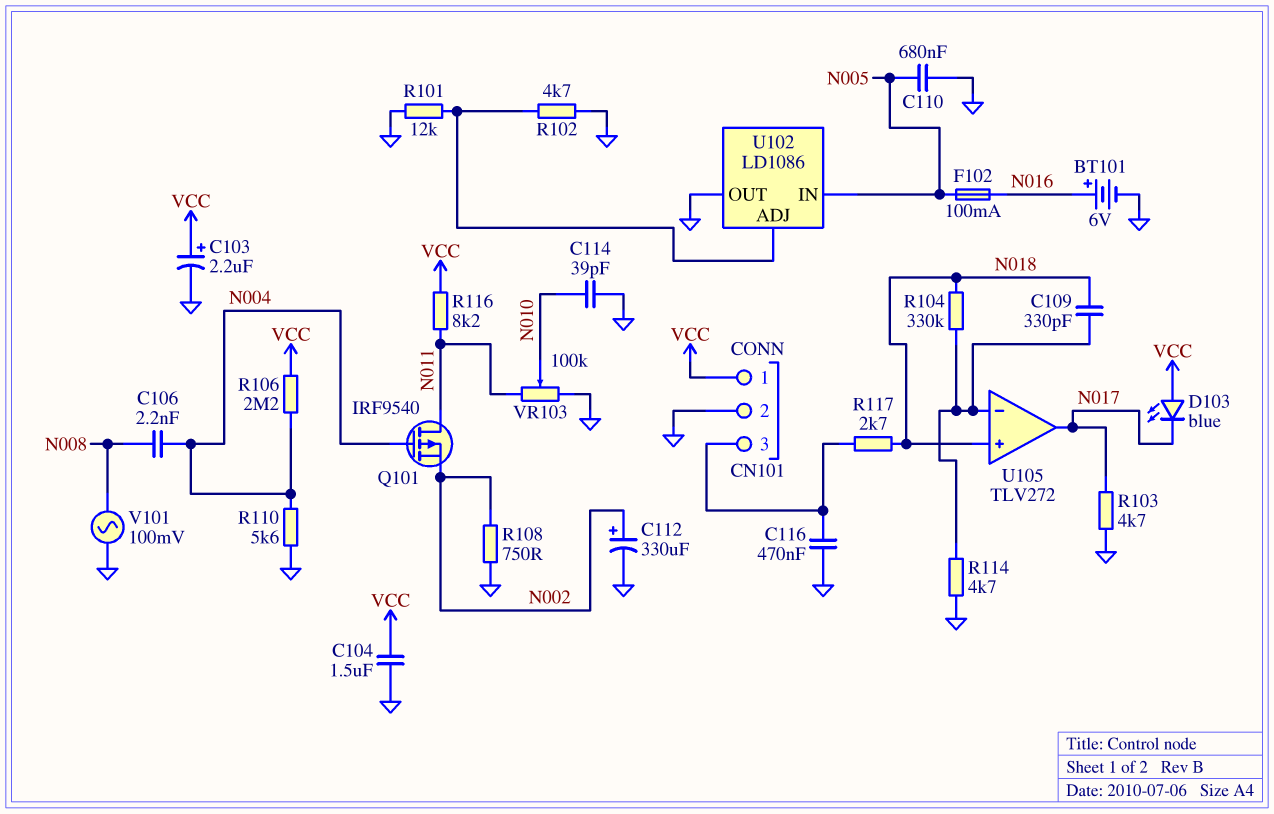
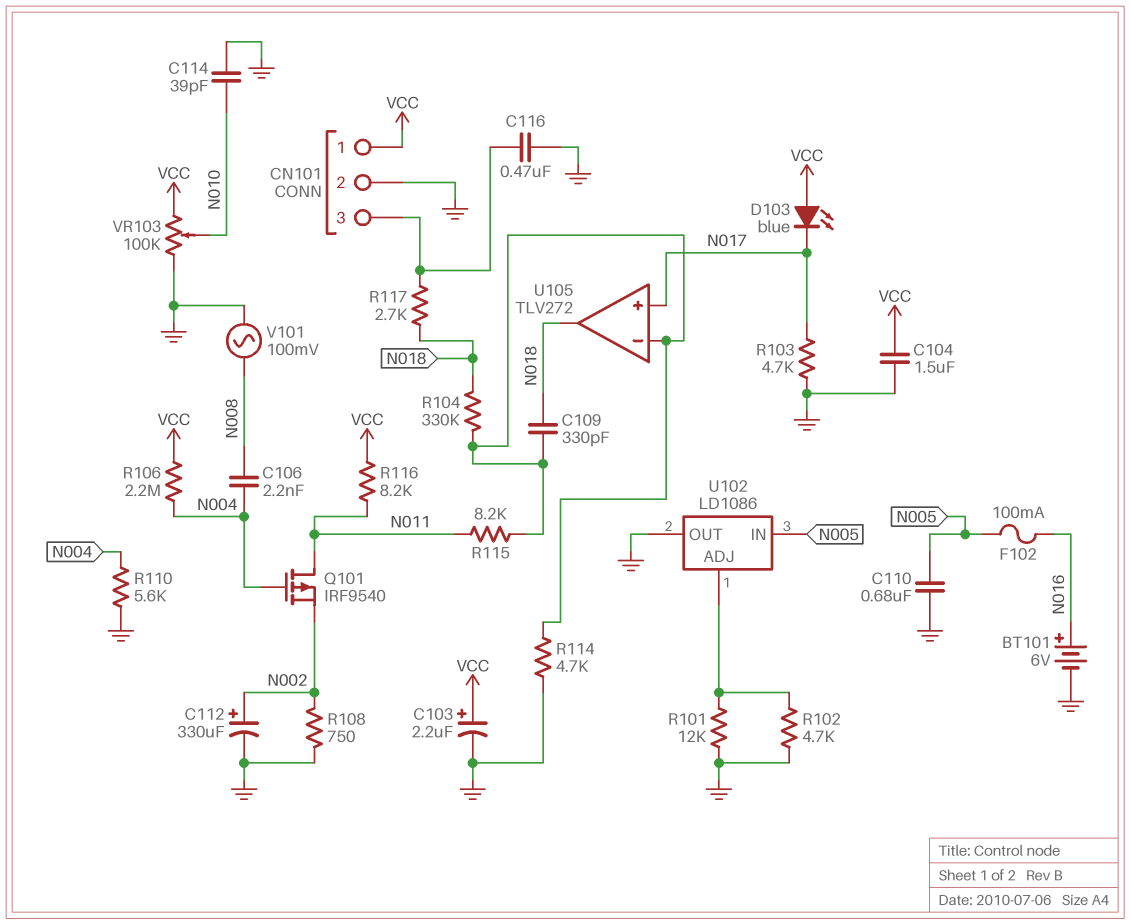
R115: none -> 8.2k (N011, U105/in-)
U105 pin in+: N018 -> N017
U105 pin out: N017 -> N018
VR103: 100k (GND, N011, wiper N010) -> 100k (GND, VCC, wiper N010)

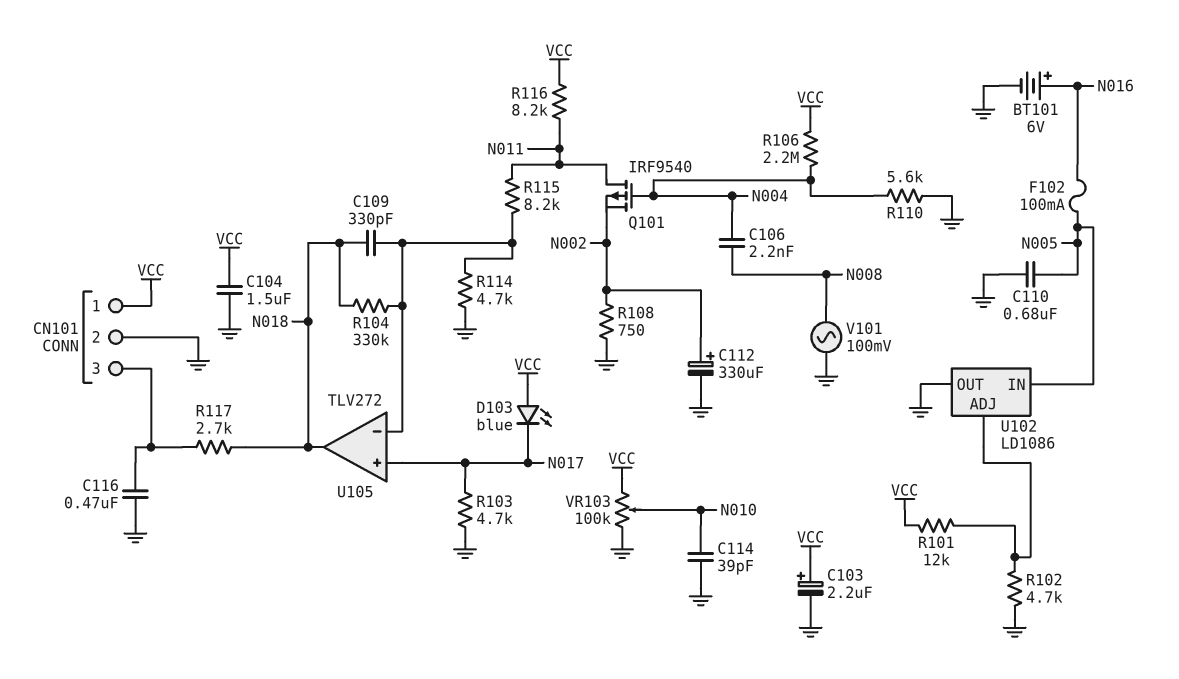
R101: 12k (GND, U102/ADJ) -> 12k (U102/ADJ, VCC)

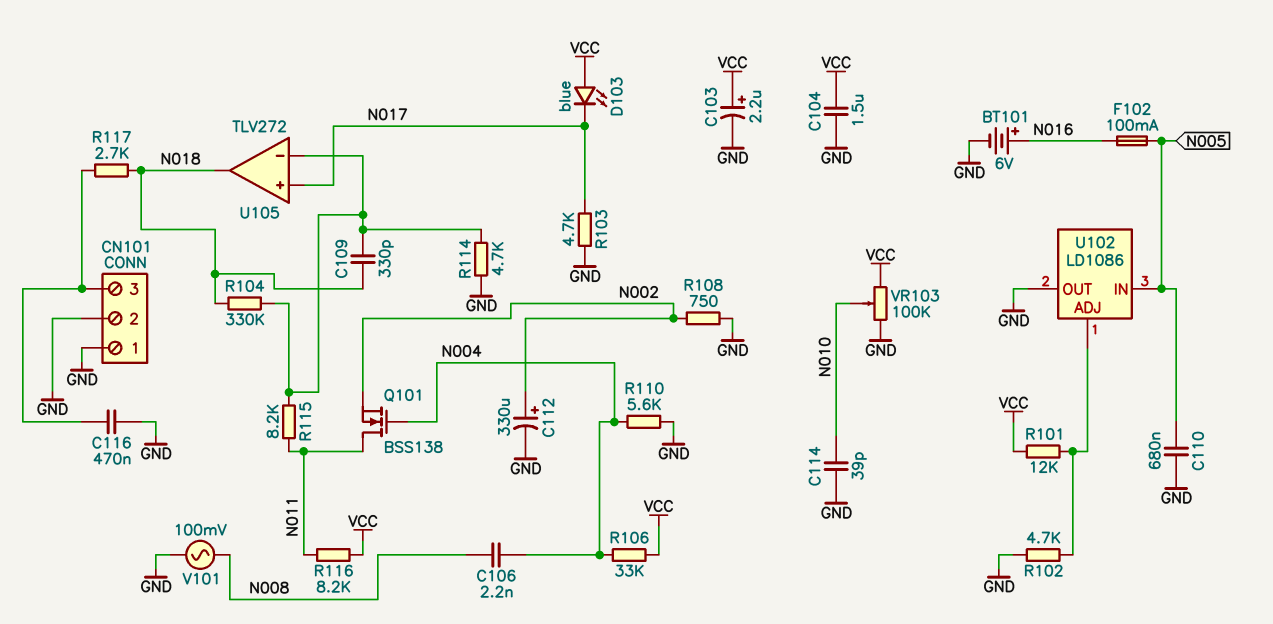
CN101 pin 1: VCC -> GND
Q101: PMOS IRF9540 (G N004, D N011, S N002) -> NMOS BSS138 (G N004, D N011, S N002)
R106: 2.2M (N004, VCC) -> 33k (N004, VCC)

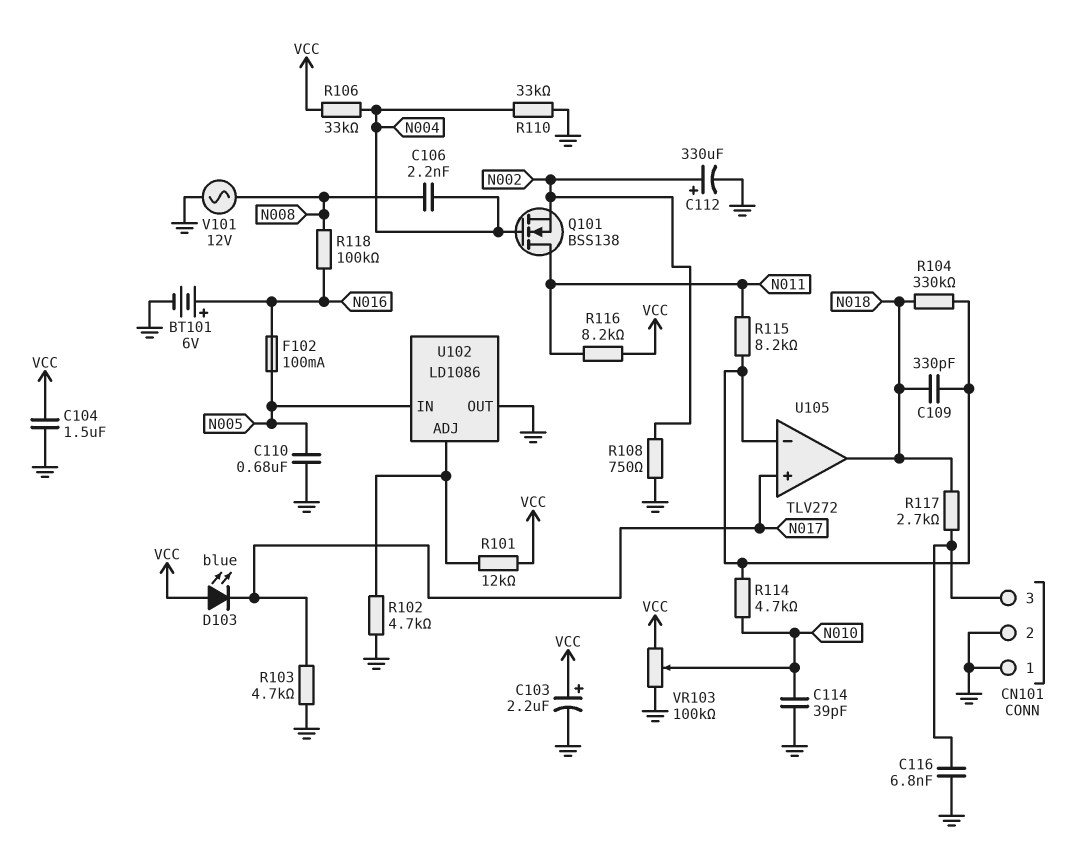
C116: 470nF (CN101/3, GND) -> 6.8nF (CN101/3, GND)
R110: 5.6k (GND, N004) -> 33k (GND, N004)
R114: 4.7k (GND, U105/in-) -> 4.7k (N010, U105/in-)
R118: none -> 100k (N008, N016)
V101: AC 100mV (GND, N008) -> AC 12V (GND, N008)

